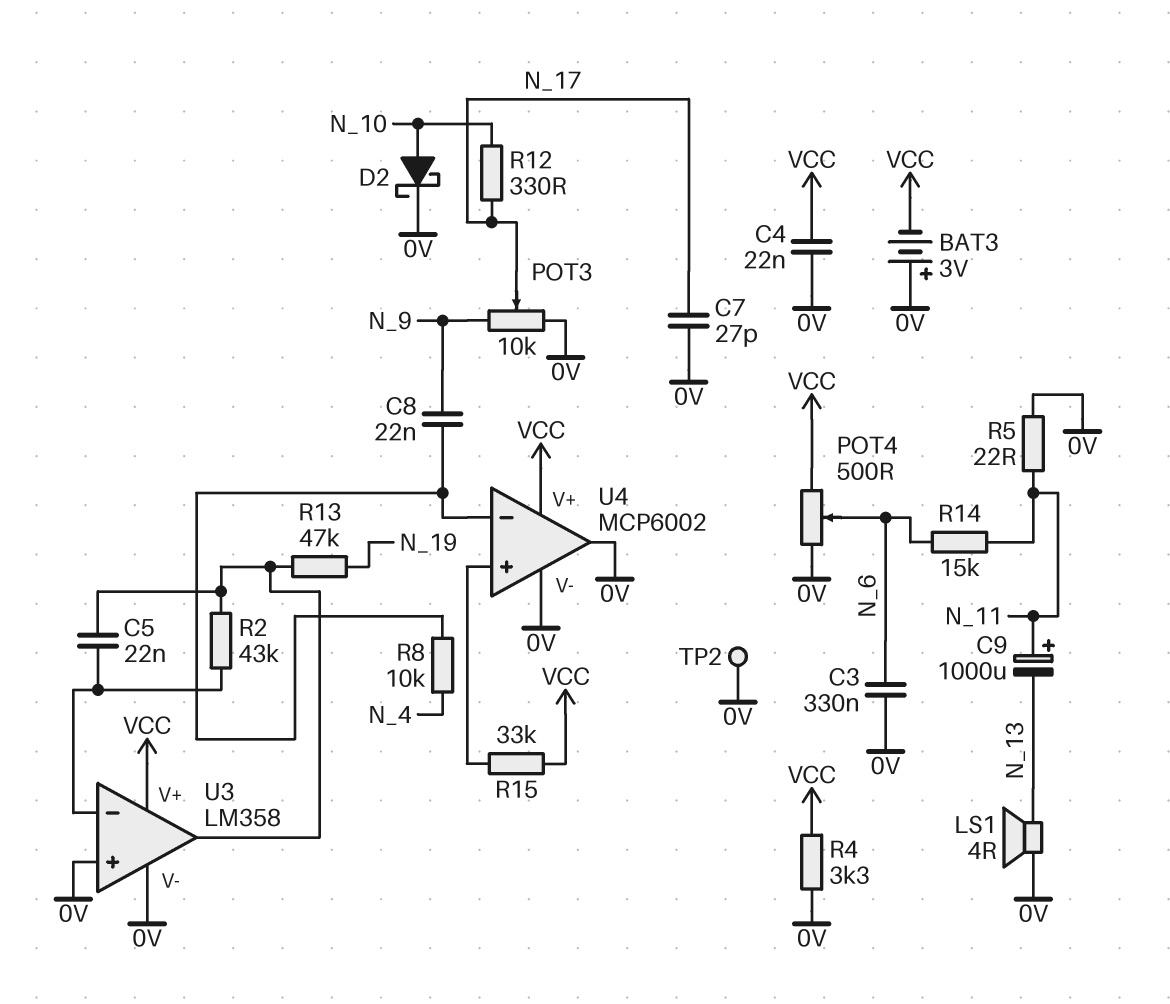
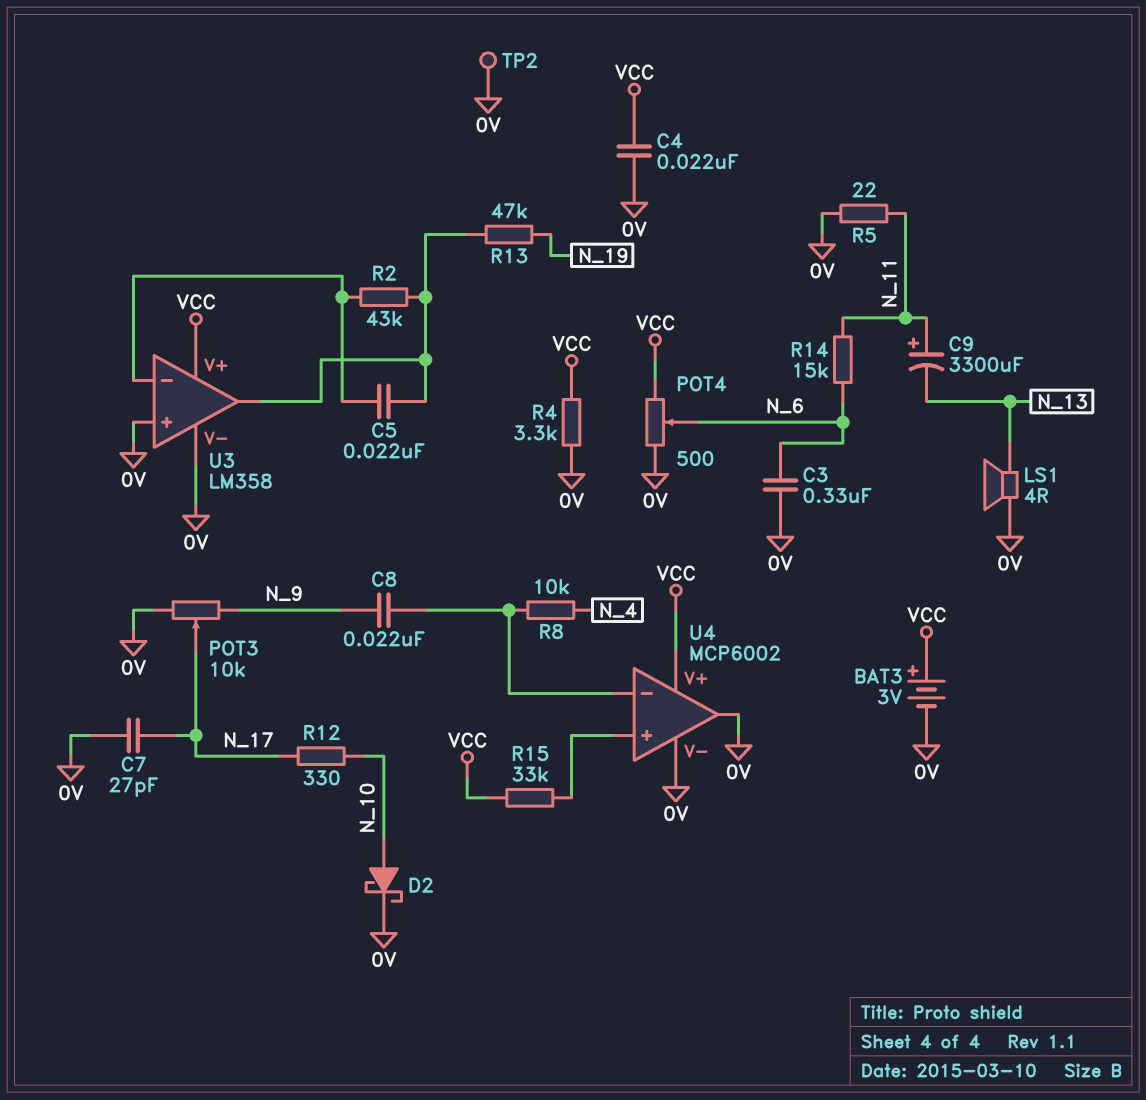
BAT3: 3V (plus 0V, minus VCC) -> 3V (plus VCC, minus 0V)
C9: 1000uF (plus N_11, minus N_13) -> 3300uF (plus N_11, minus N_13)

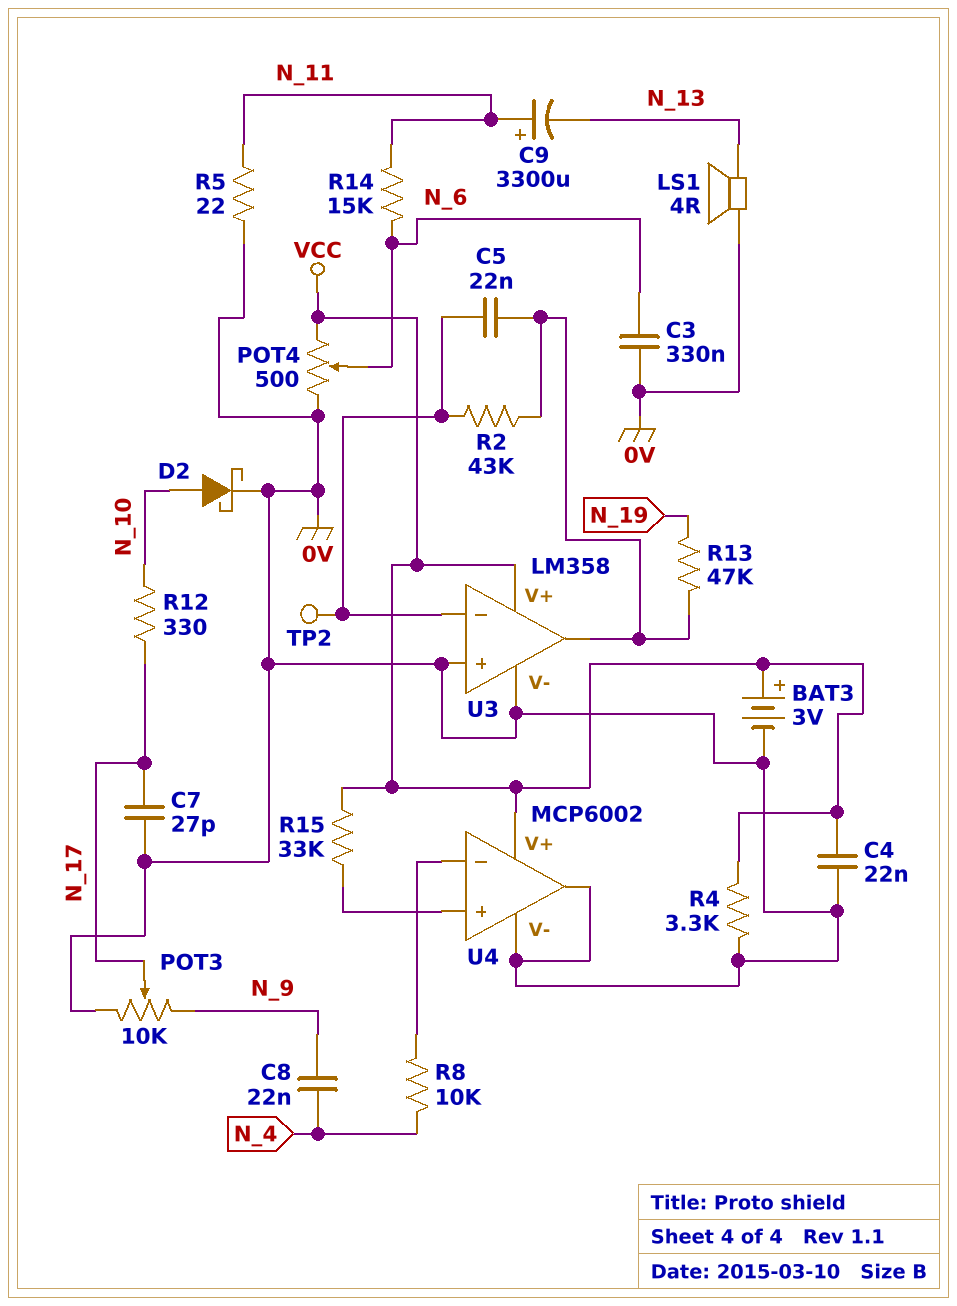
C8: 22nF (N_9, U4/in-) -> 22nF (N_4, N_9)
TP2: test point (0V) -> test point (U3/in-)

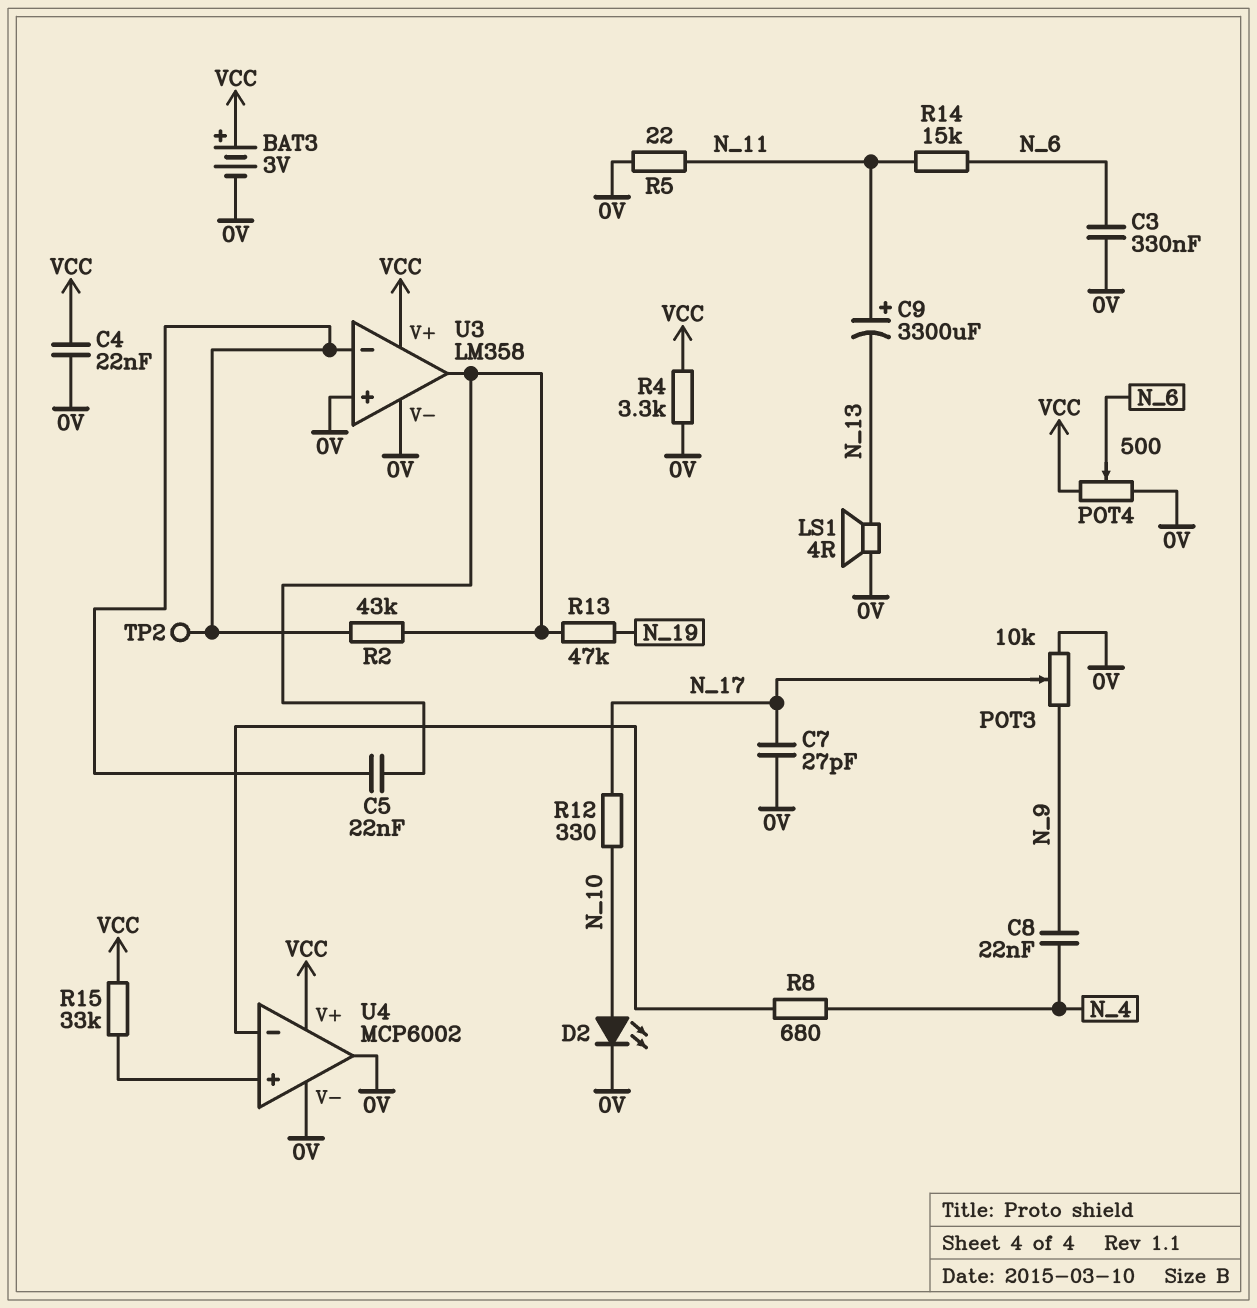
D2: schottky (A N_10, K 0V) -> LED (A N_10, K 0V)
R8: 10k (N_4, U4/in-) -> 680 (N_4, U4/in-)

